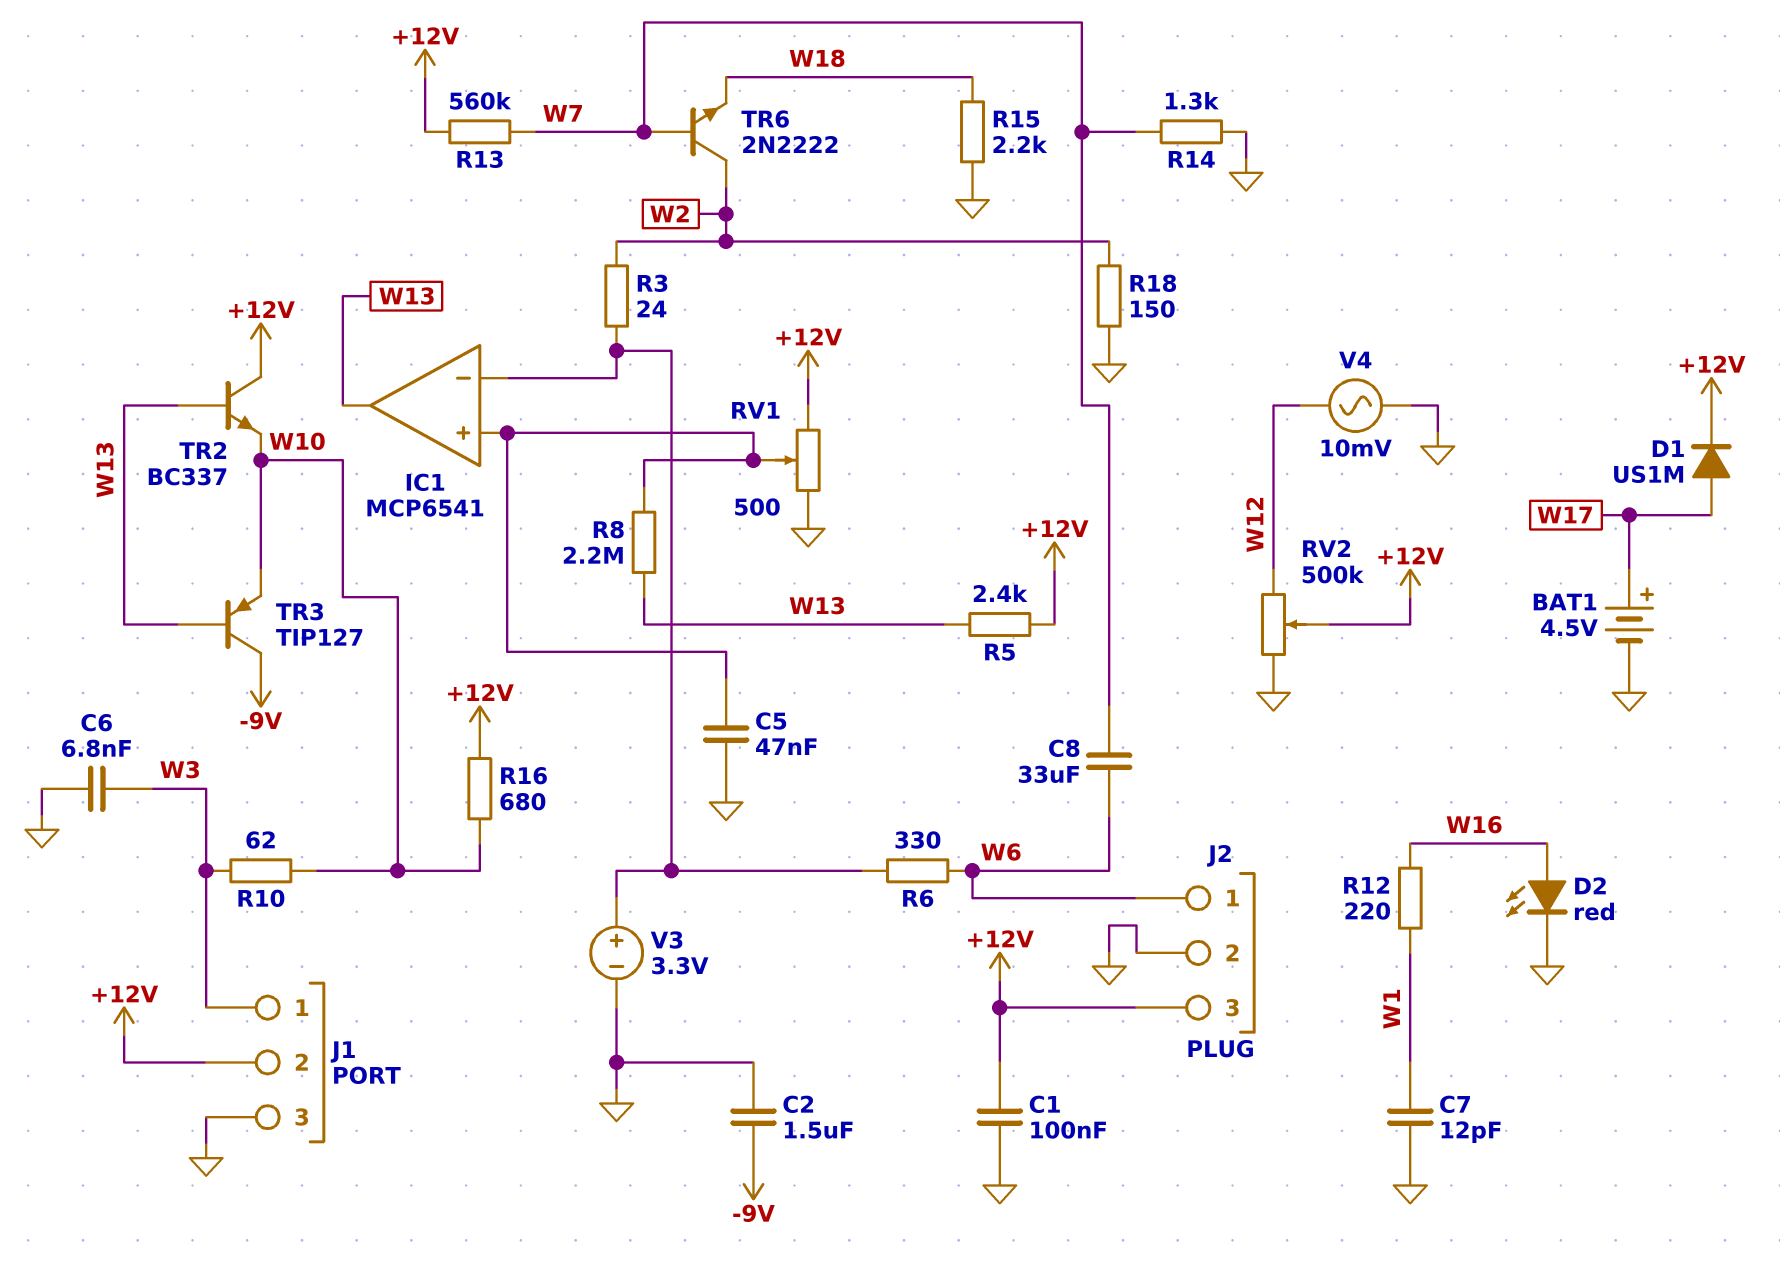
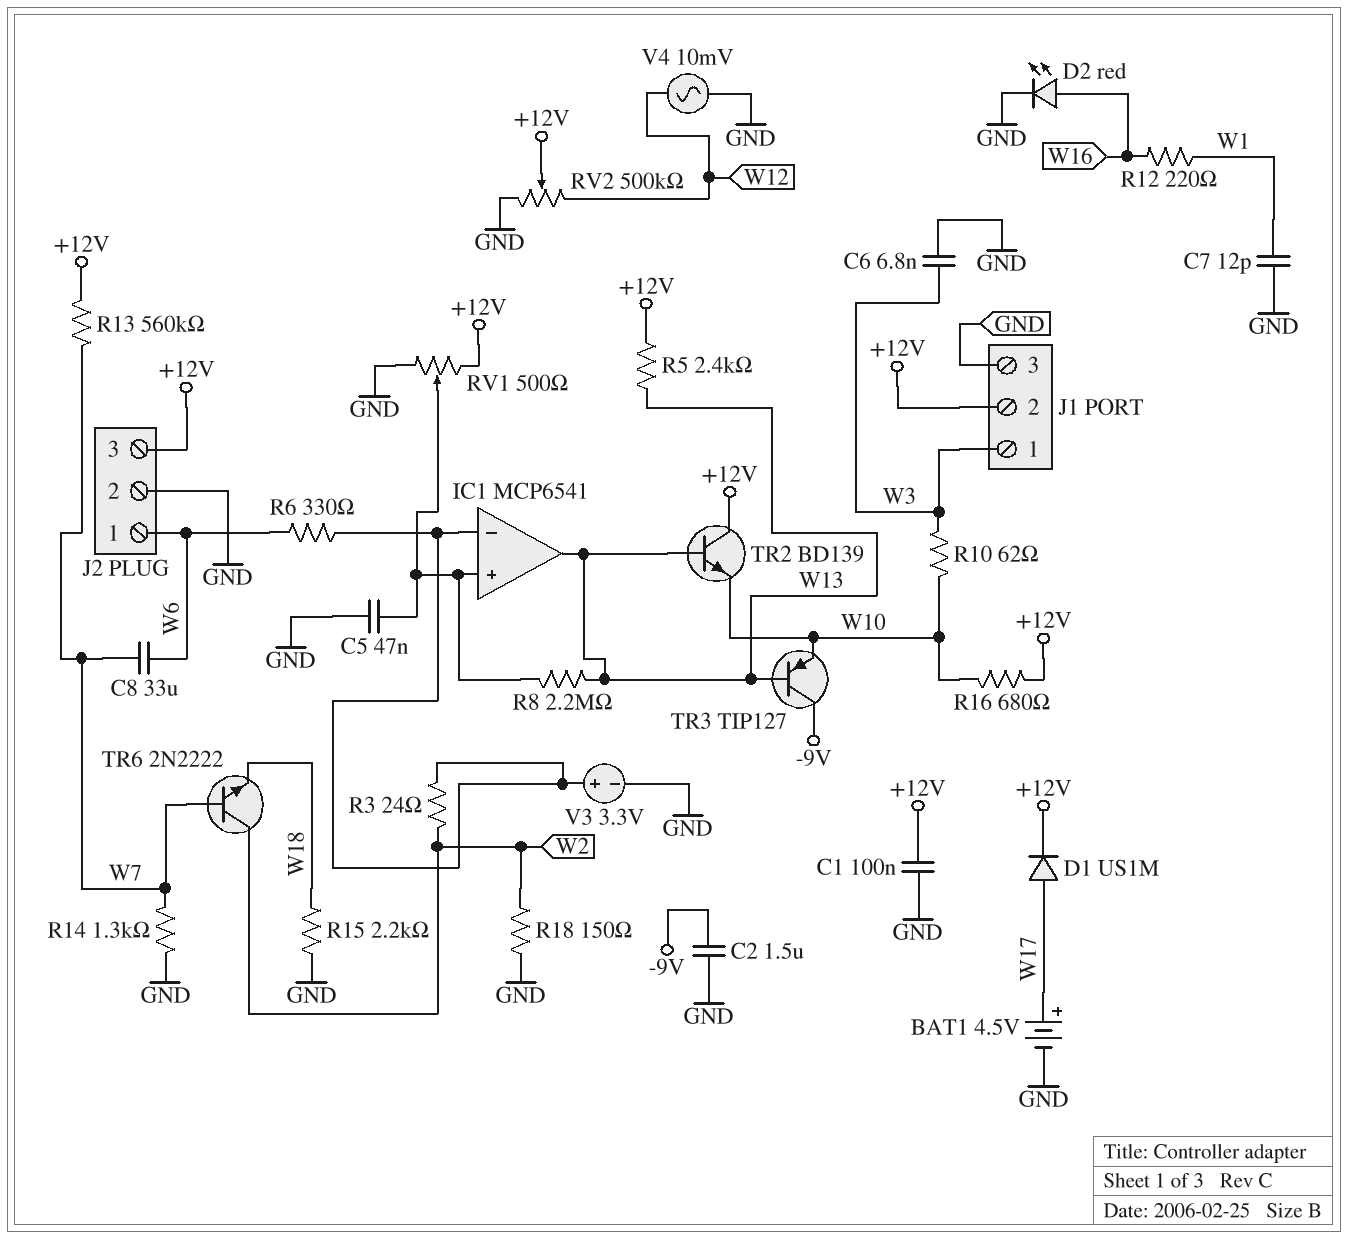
TR2: NPN BC337 (B W13, C +12V, E W10) -> NPN BD139 (B W13, C +12V, E W10)

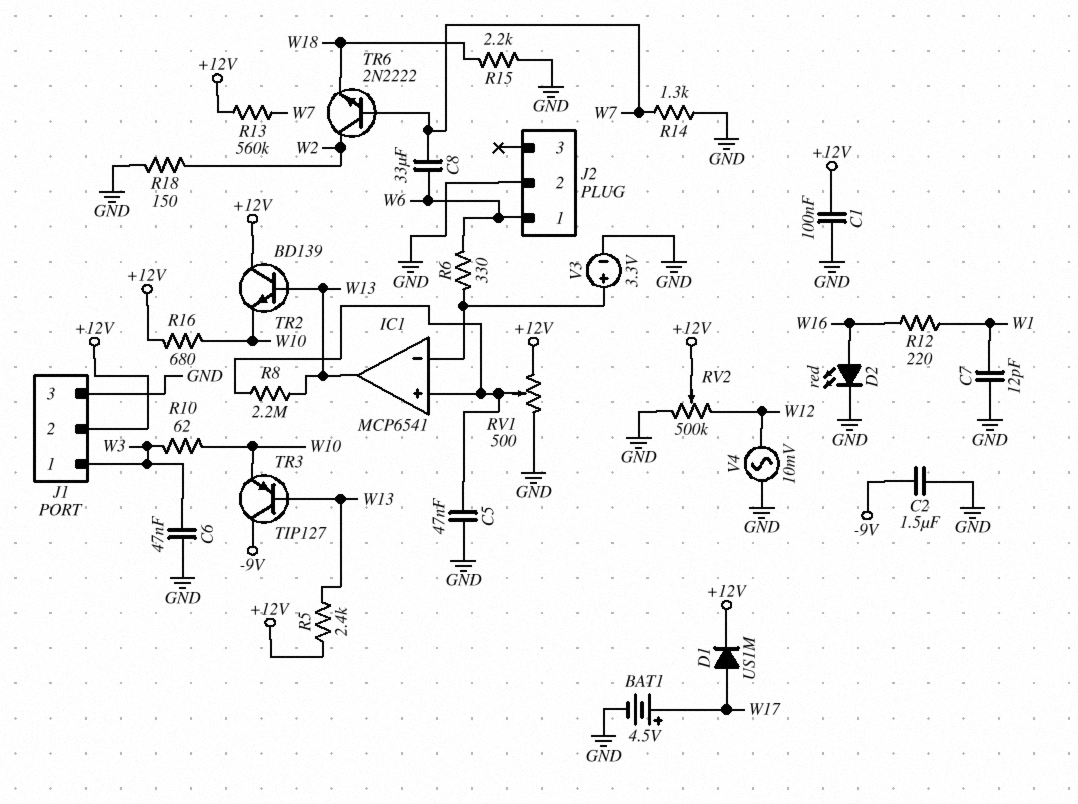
C6: 6.8nF (GND, W3) -> 47nF (GND, W3)
J2 pin 3: +12V -> none
R3: 24 (IC1/in-, W2) -> none

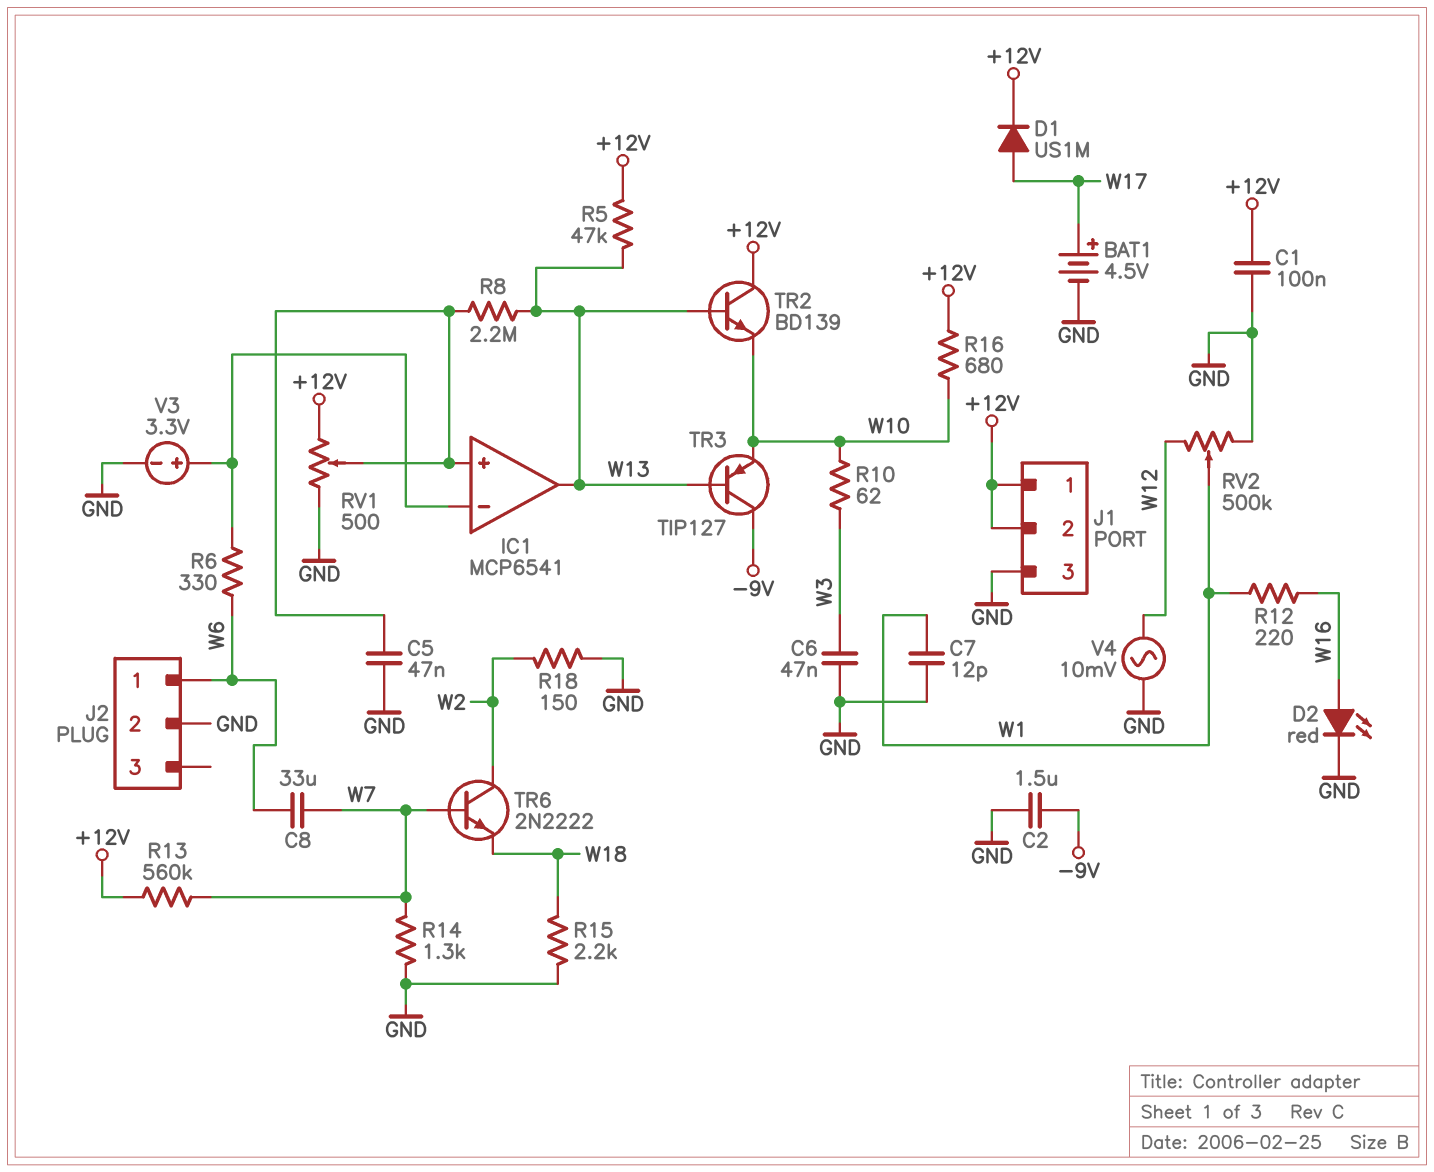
J1 pin 1: W3 -> +12V
R5: 2.4k (+12V, W13) -> 47k (+12V, W13)
RV2: 500k (GND, W12, wiper +12V) -> 500k (GND, W12, wiper W1)

